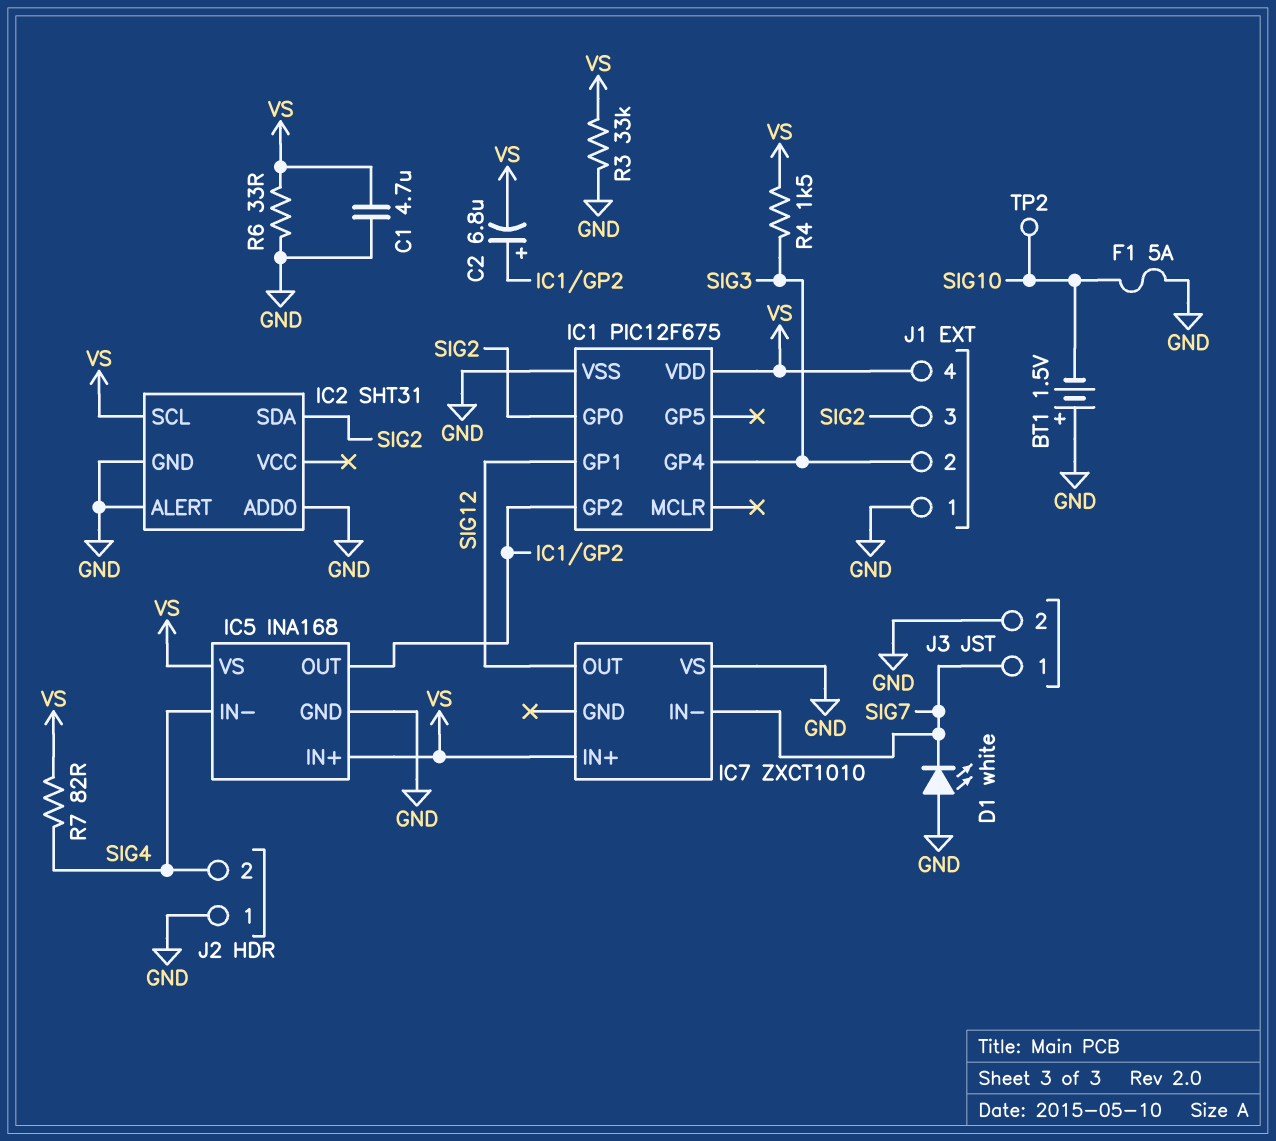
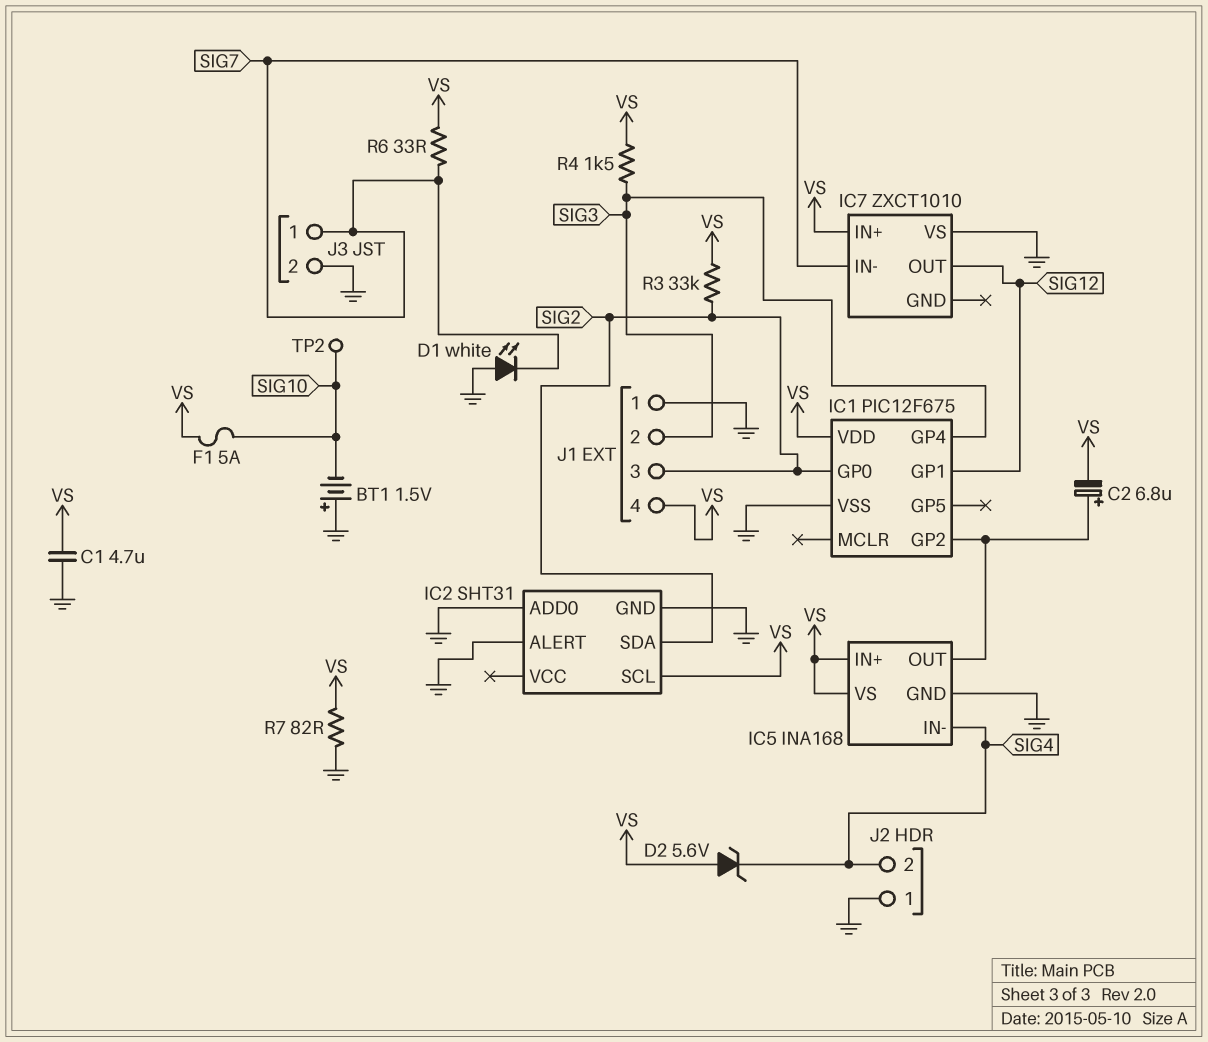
D2: none -> zener 5.6V (A VS, K SIG4)
F1: 5A (GND, SIG10) -> 5A (SIG10, VS)
R3: 33k (GND, VS) -> 33k (SIG2, VS)
R6: 33 (GND, VS) -> 33 (SIG7, VS)
R7: 82 (SIG4, VS) -> 82 (GND, VS)

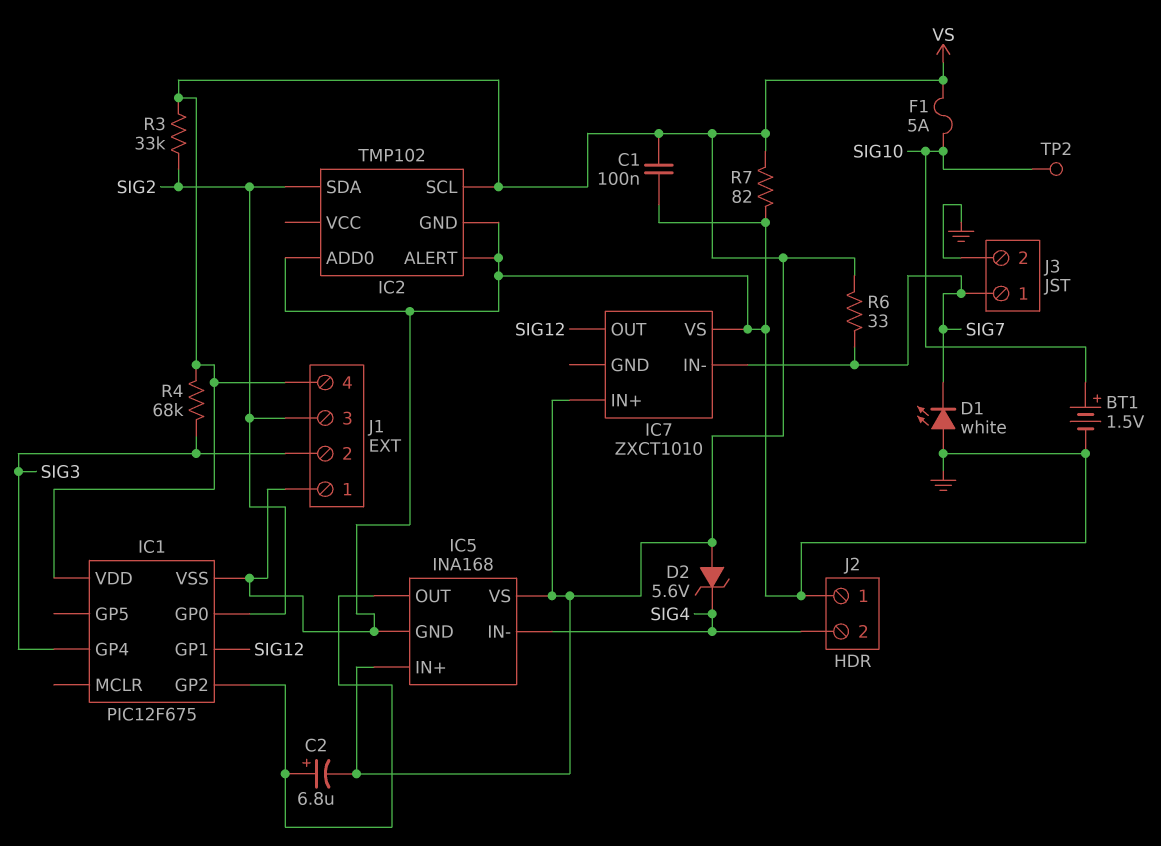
BT1: 1.5V (plus GND, minus SIG10) -> 1.5V (plus SIG10, minus GND)
C1: 4.7uF (GND, VS) -> 100nF (GND, VS)
IC2: SHT31 -> TMP102
R4: 1.5k (SIG3, VS) -> 68k (SIG3, VS)

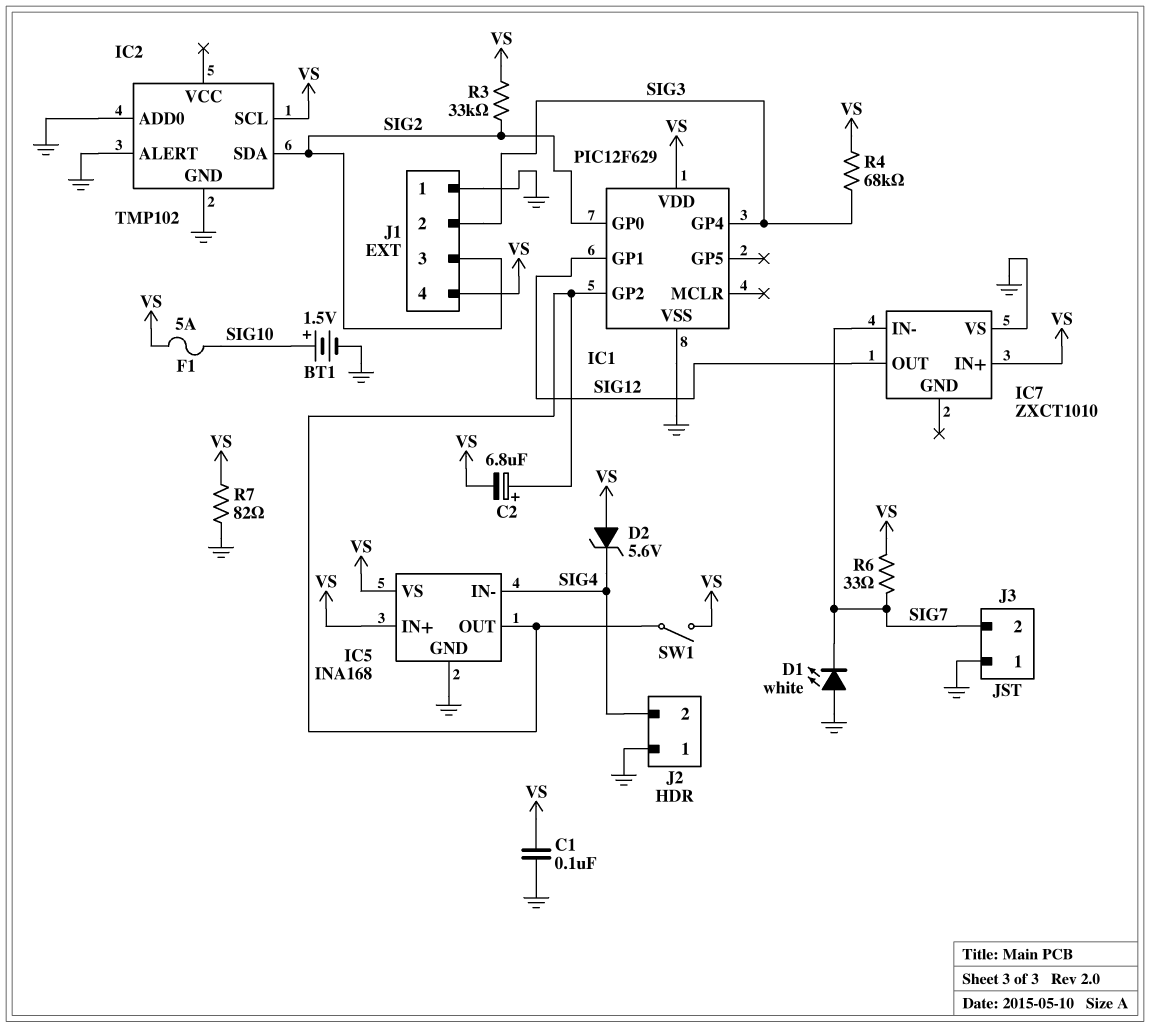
IC1: PIC12F675 -> PIC12F629
J3 pin 1: SIG7 -> GND
J3 pin 2: GND -> SIG7
SW1: none -> switch (IC1/GP2, VS)
TP2: test point (SIG10) -> none

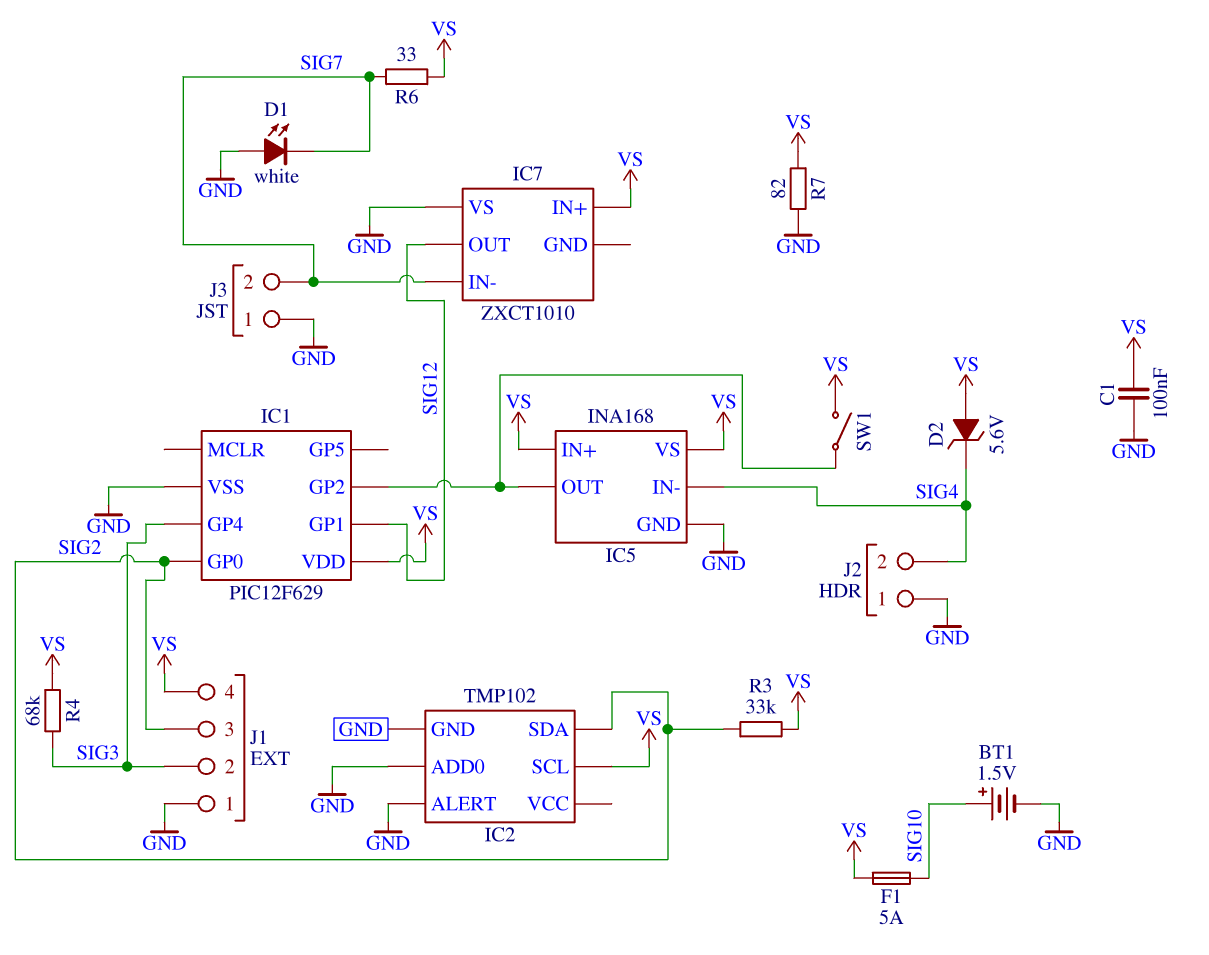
C2: 6.8uF (plus IC1/GP2, minus VS) -> none

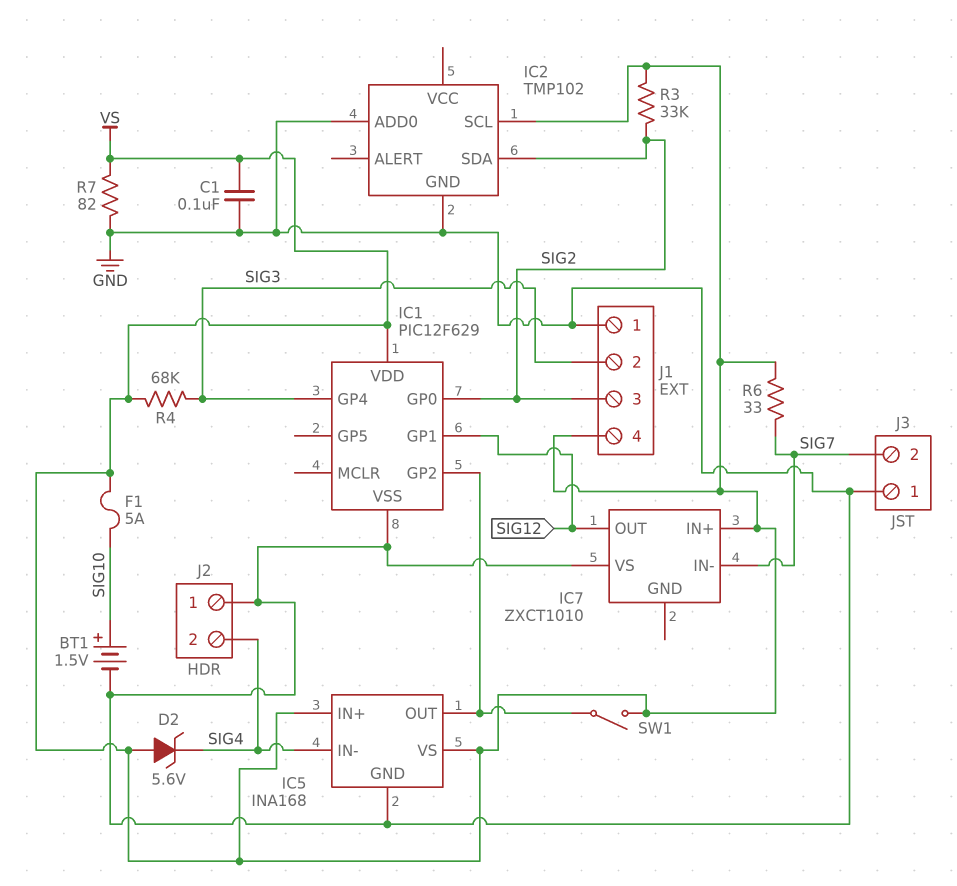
D1: LED white (A GND, K SIG7) -> none
IC2 pin ALERT: GND -> none

